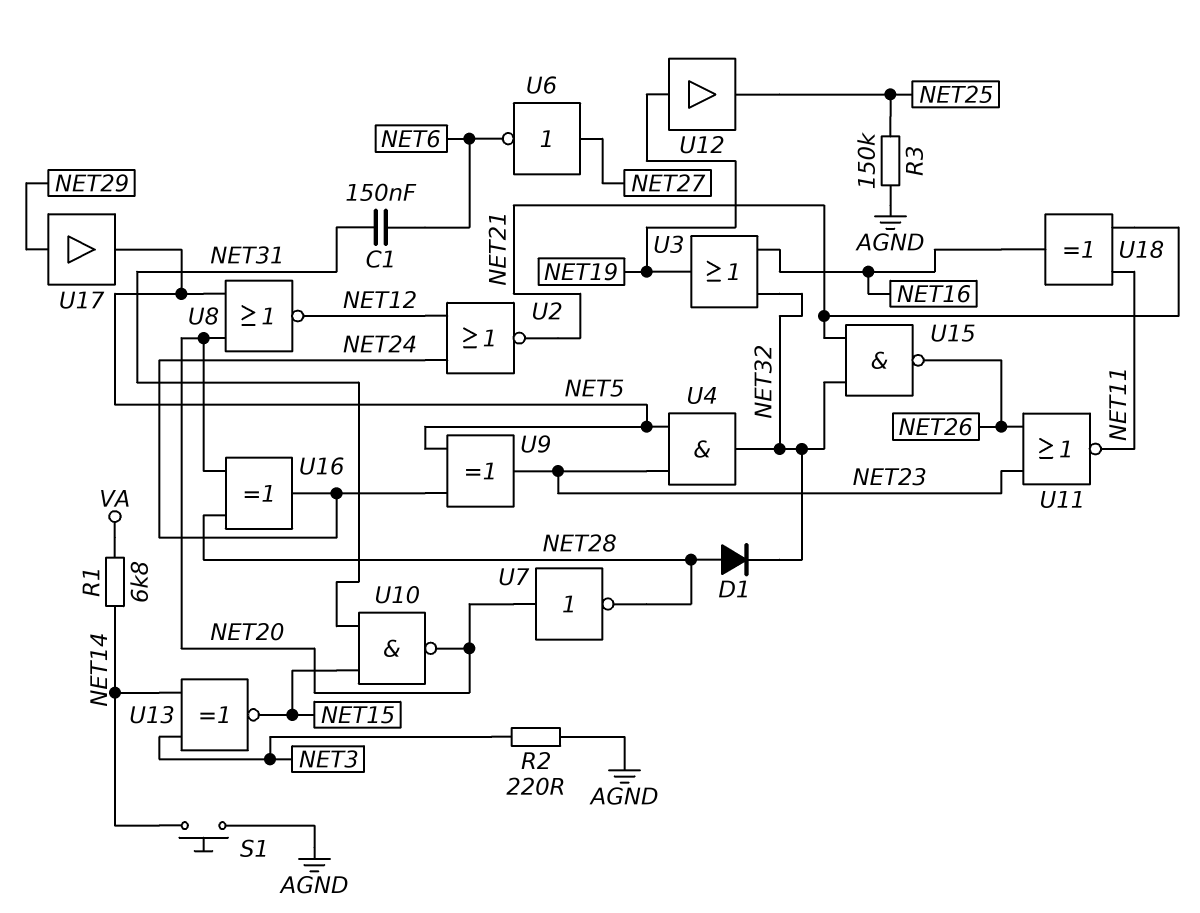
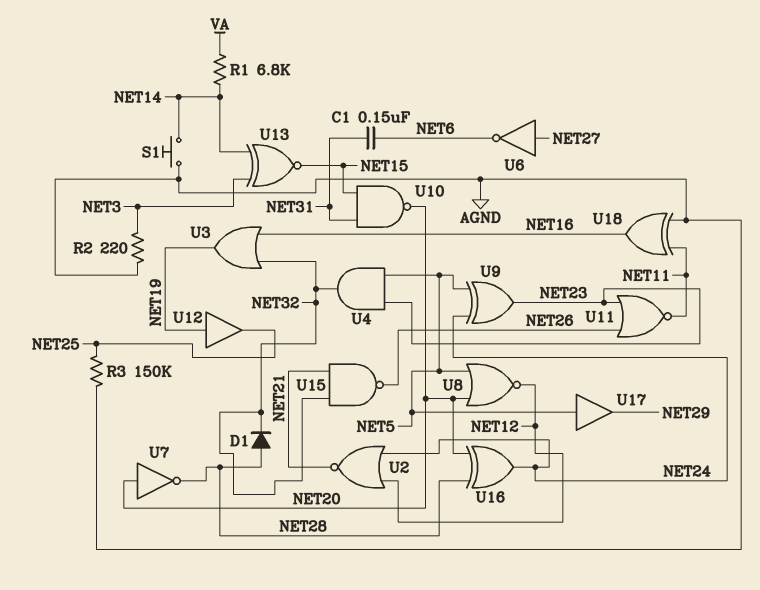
U17: buffer (in NET29, out NET5) -> buffer (in NET5, out NET29)
U18: XOR (in NET11, in NET21, out NET16) -> XOR (in AGND, in NET11, out NET16)

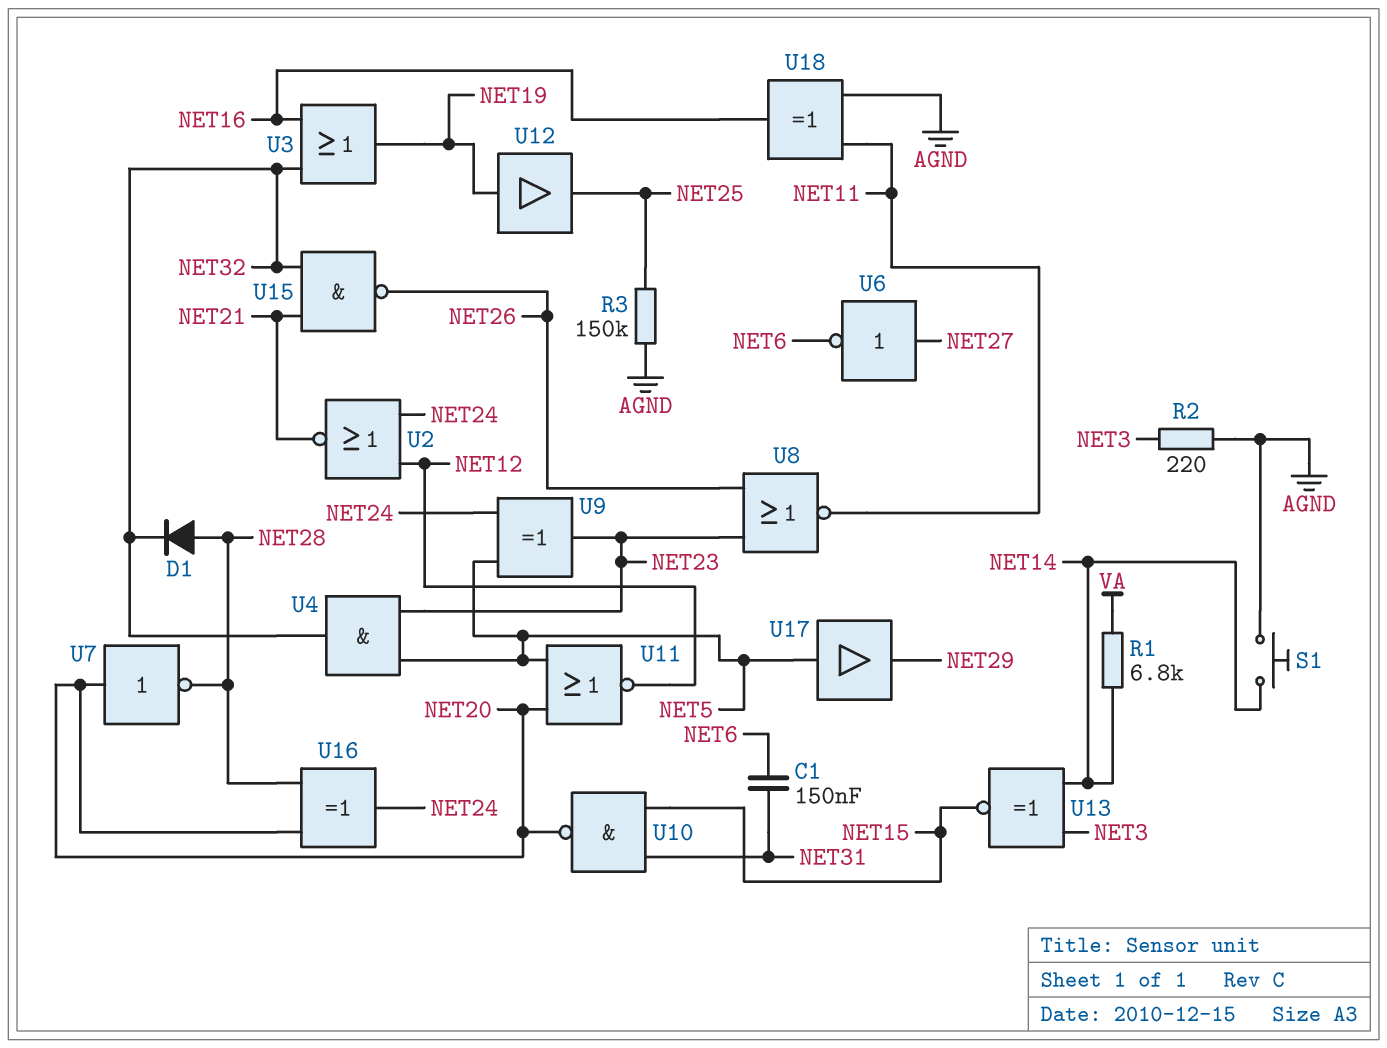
U8: NOR (in NET5, in NET20, out NET12) -> NOR (in NET23, in NET26, out NET11)
U11: NOR (in NET23, in NET26, out NET11) -> NOR (in NET5, in NET20, out NET12)

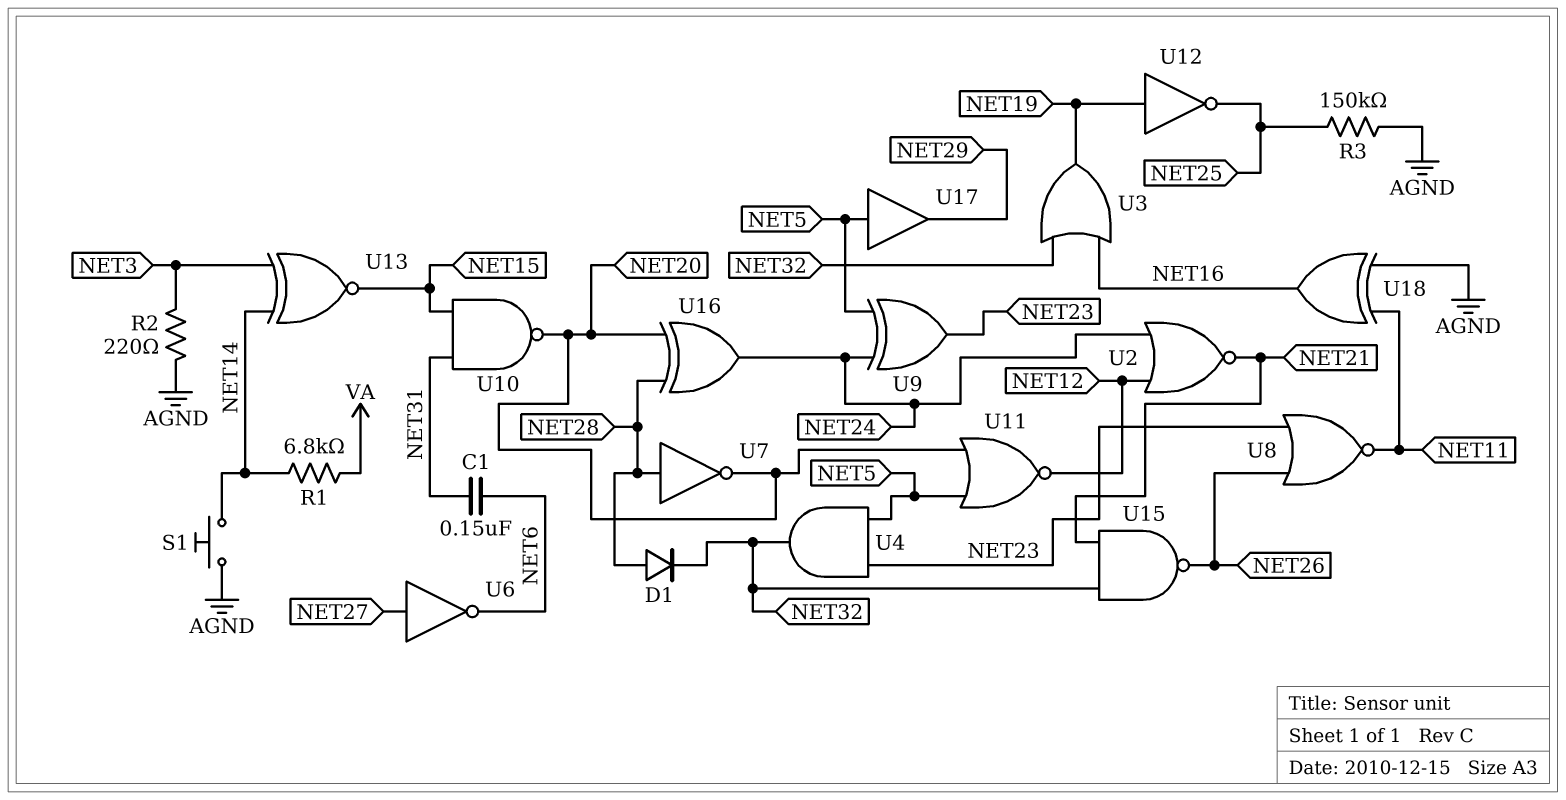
U7: NOT (in NET20, out NET28) -> NOT (in NET28, out NET20)
U12: buffer (in NET19, out NET25) -> NOT (in NET19, out NET25)

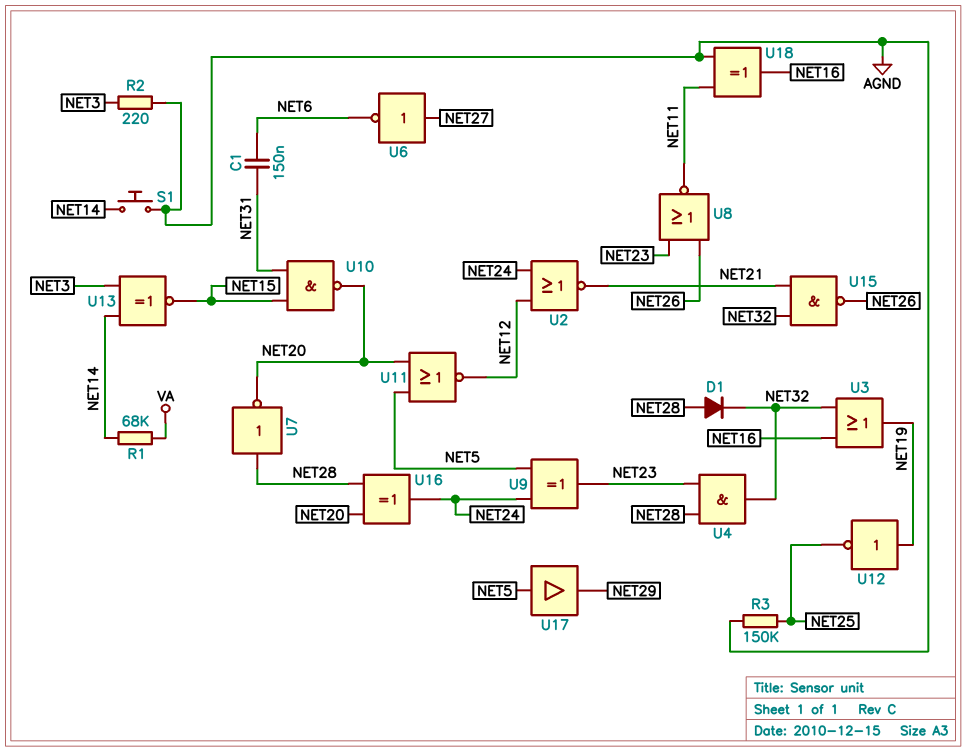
R1: 6.8k (NET14, VA) -> 68k (NET14, VA)
U4: AND (in NET5, in NET23, out NET32) -> AND (in NET23, in NET28, out NET32)

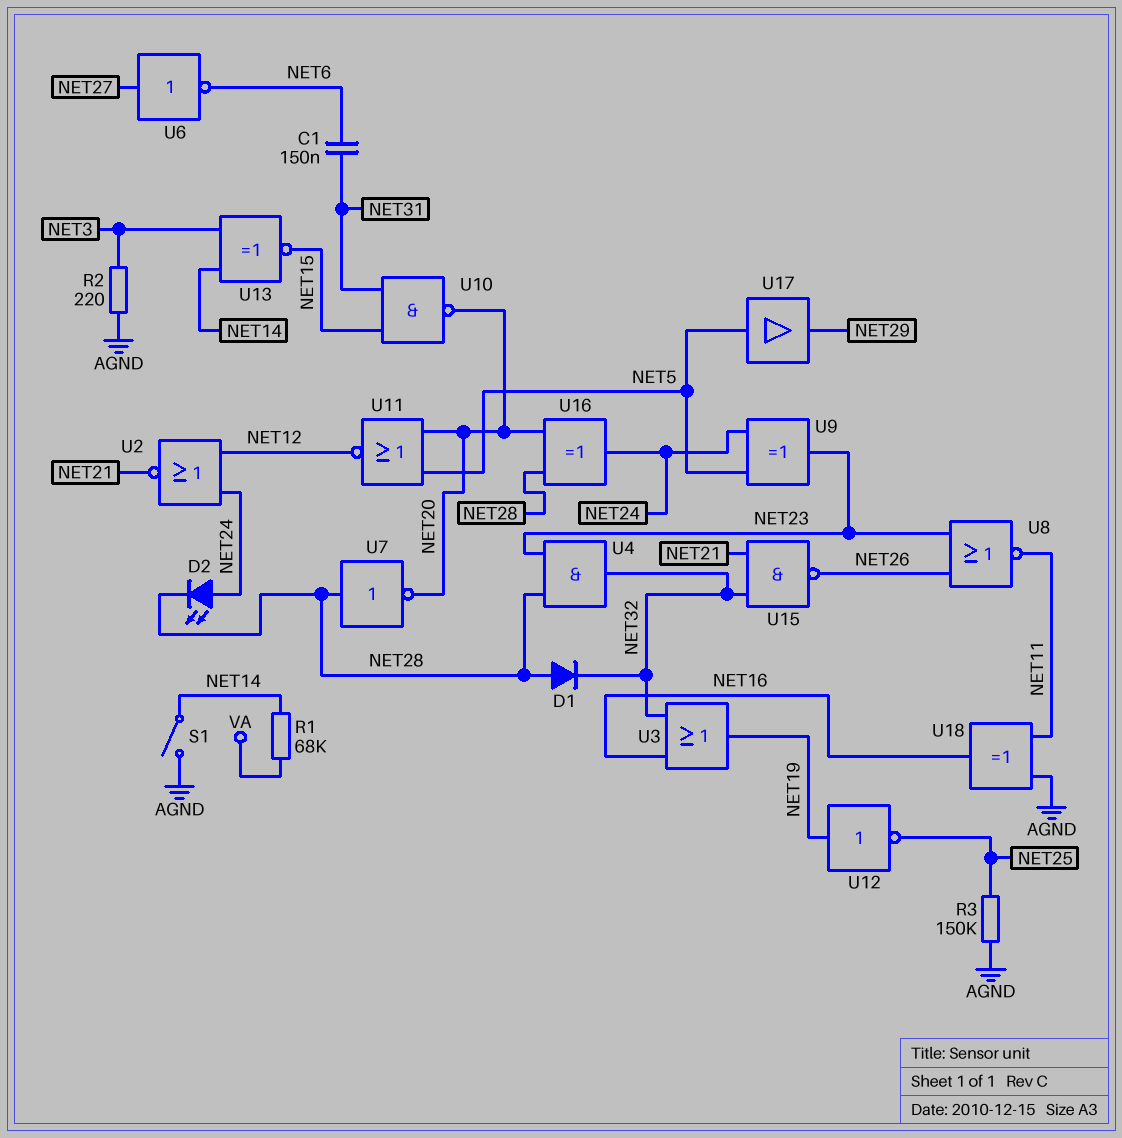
D2: none -> LED (A NET24, K NET28)
S1: button (AGND, NET14) -> switch (AGND, NET14)

